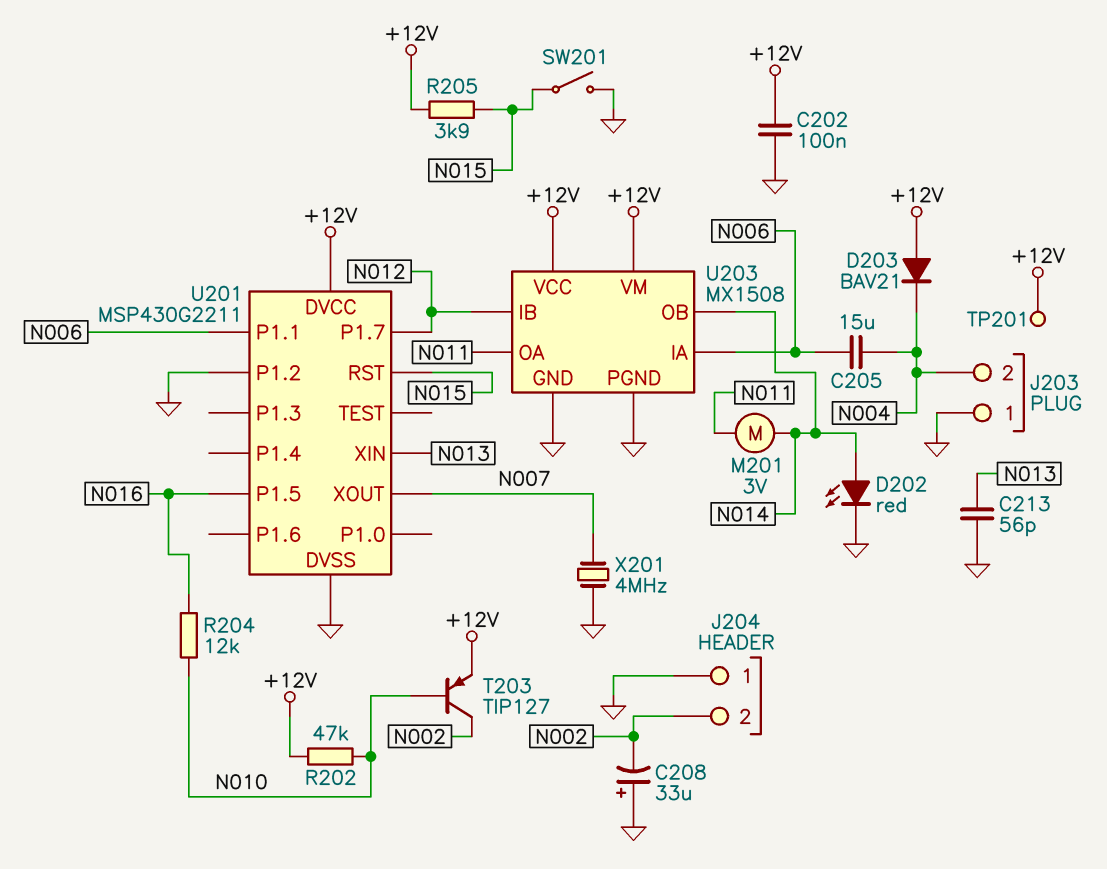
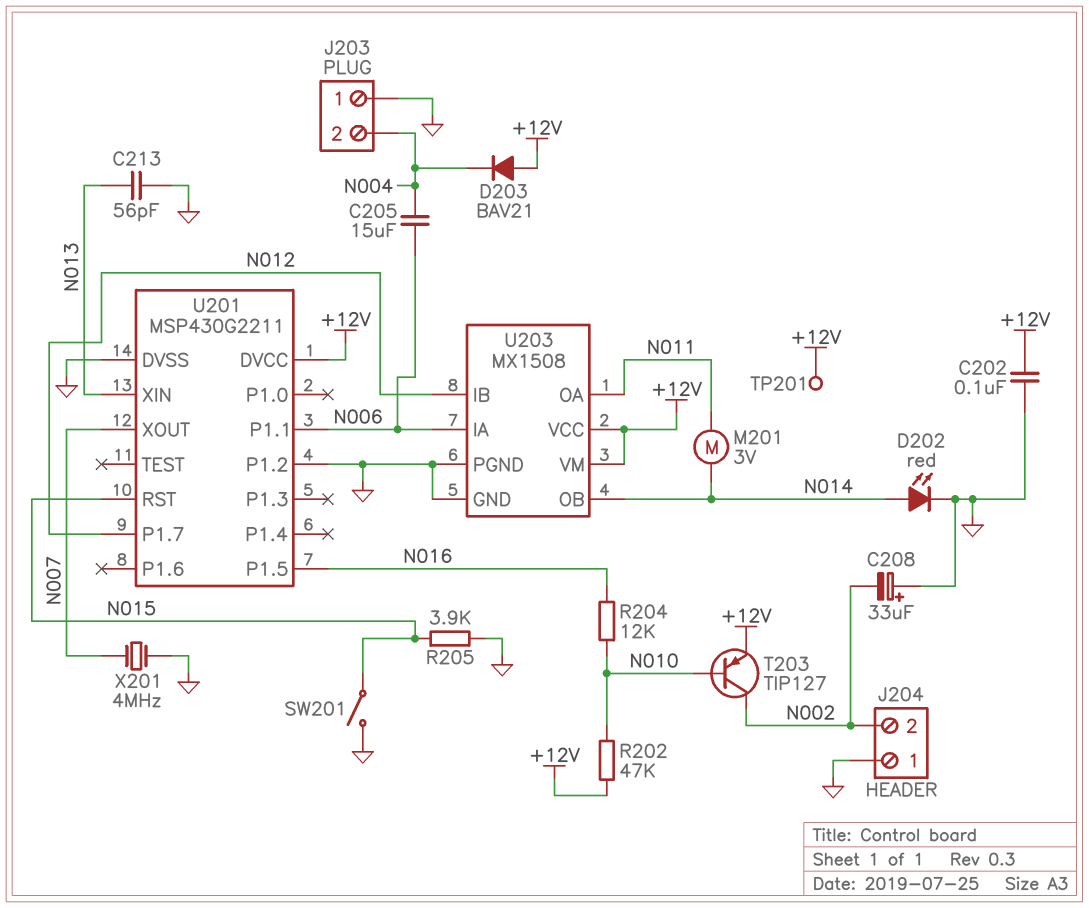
R205: 3.9k (+12V, N015) -> 3.9k (GND, N015)

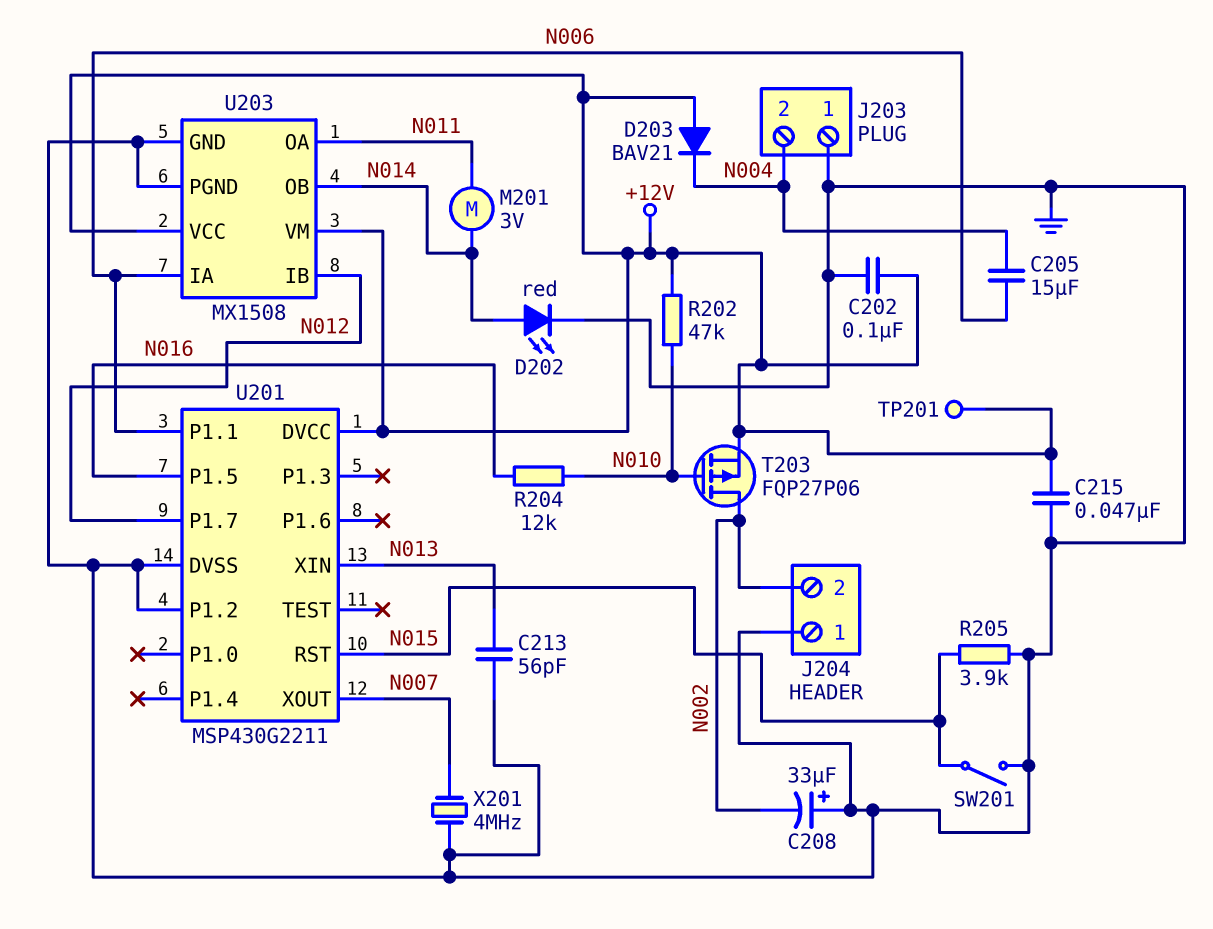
C215: none -> 47nF (+12V, GND)
T203: PNP TIP127 (B N010, C N002, E +12V) -> PMOS FQP27P06 (G N010, D N002, S +12V)

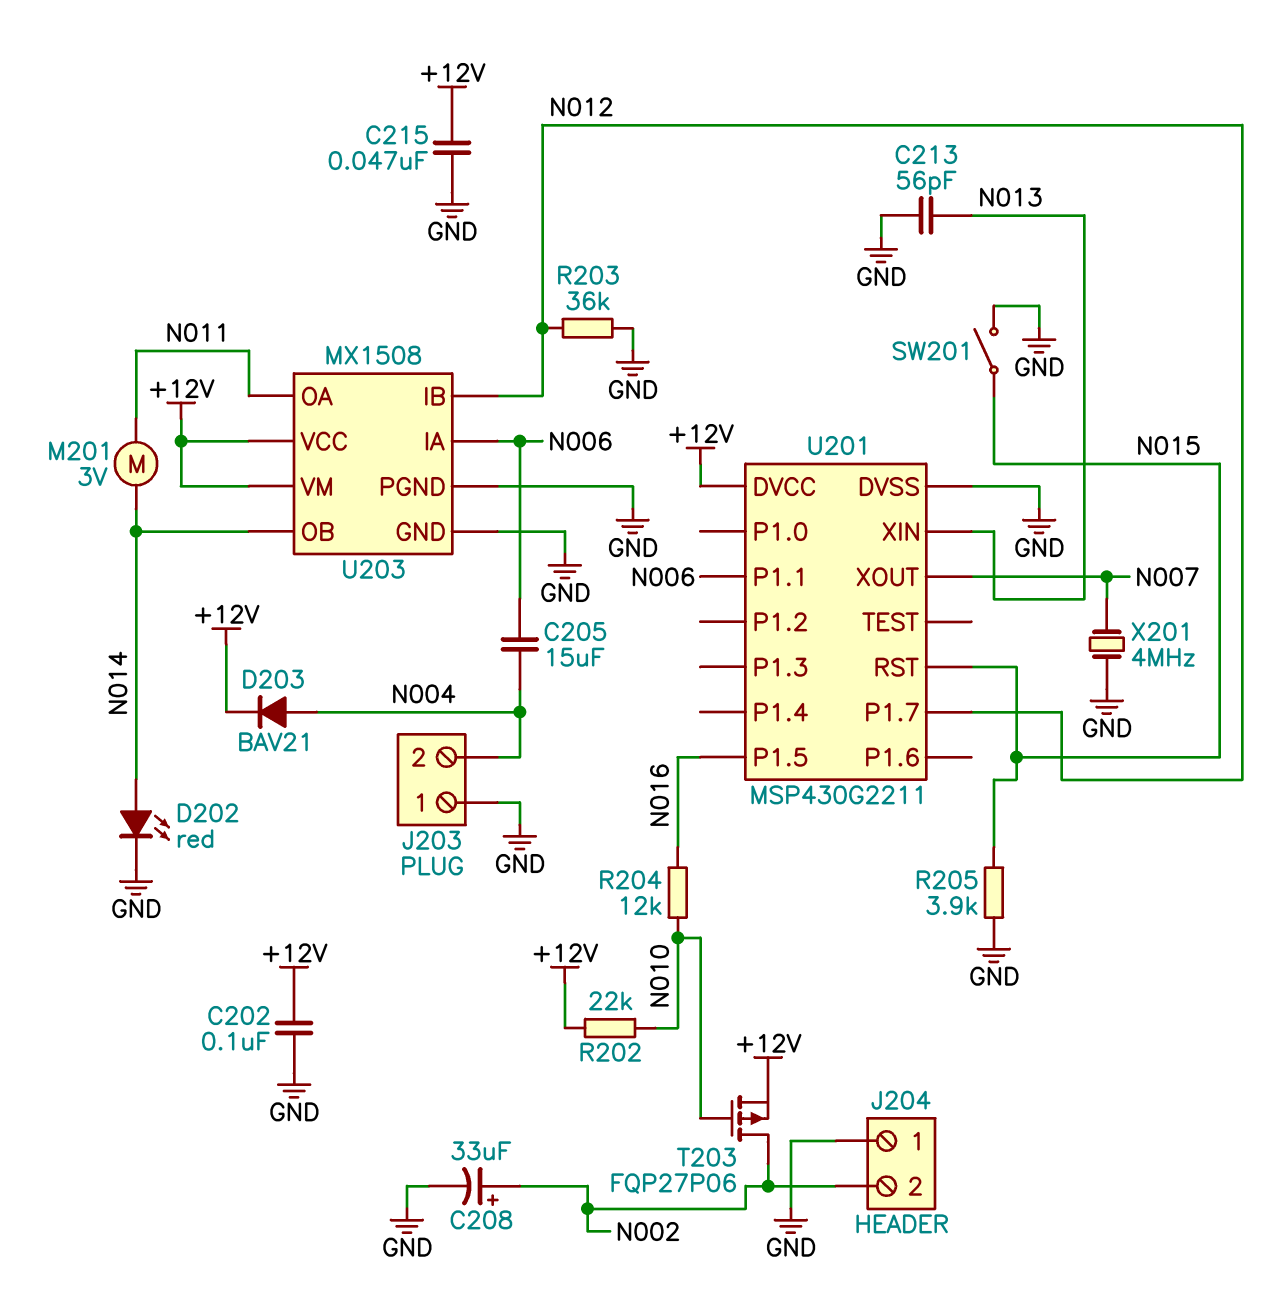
C208: 33uF (plus GND, minus N002) -> 33uF (plus N002, minus GND)
D203: diode BAV21 (A +12V, K N004) -> diode BAV21 (A N004, K +12V)
R202: 47k (+12V, N010) -> 22k (+12V, N010)
R203: none -> 36k (GND, N012)
TP201: test point (+12V) -> none
U201 pin P1.2: GND -> none

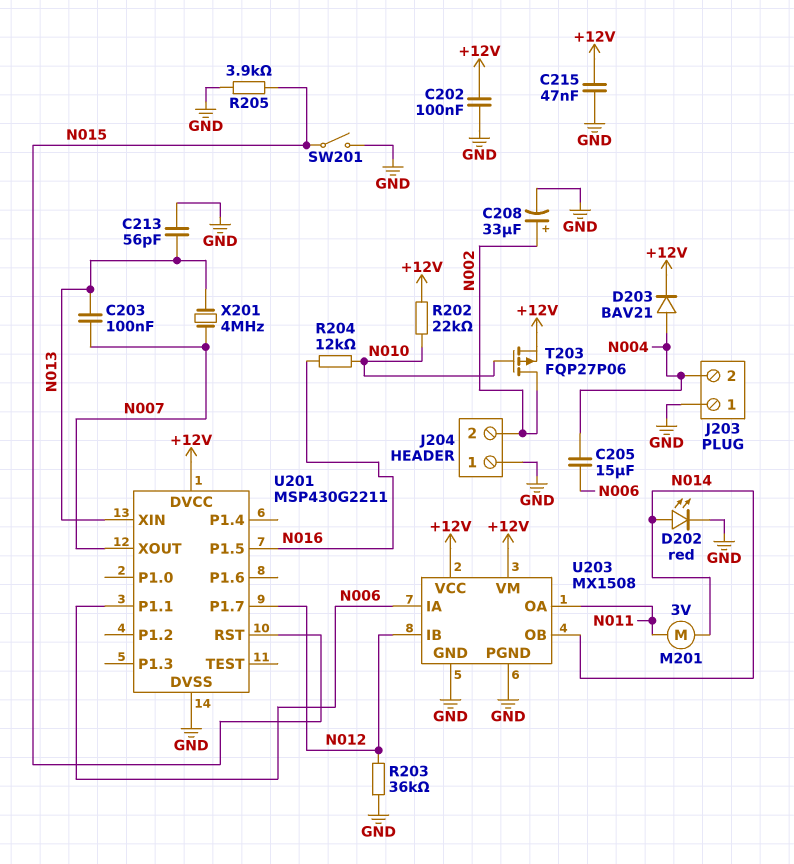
C203: none -> 100nF (N007, N013)
X201: 4MHz (GND, N007) -> 4MHz (N007, N013)

